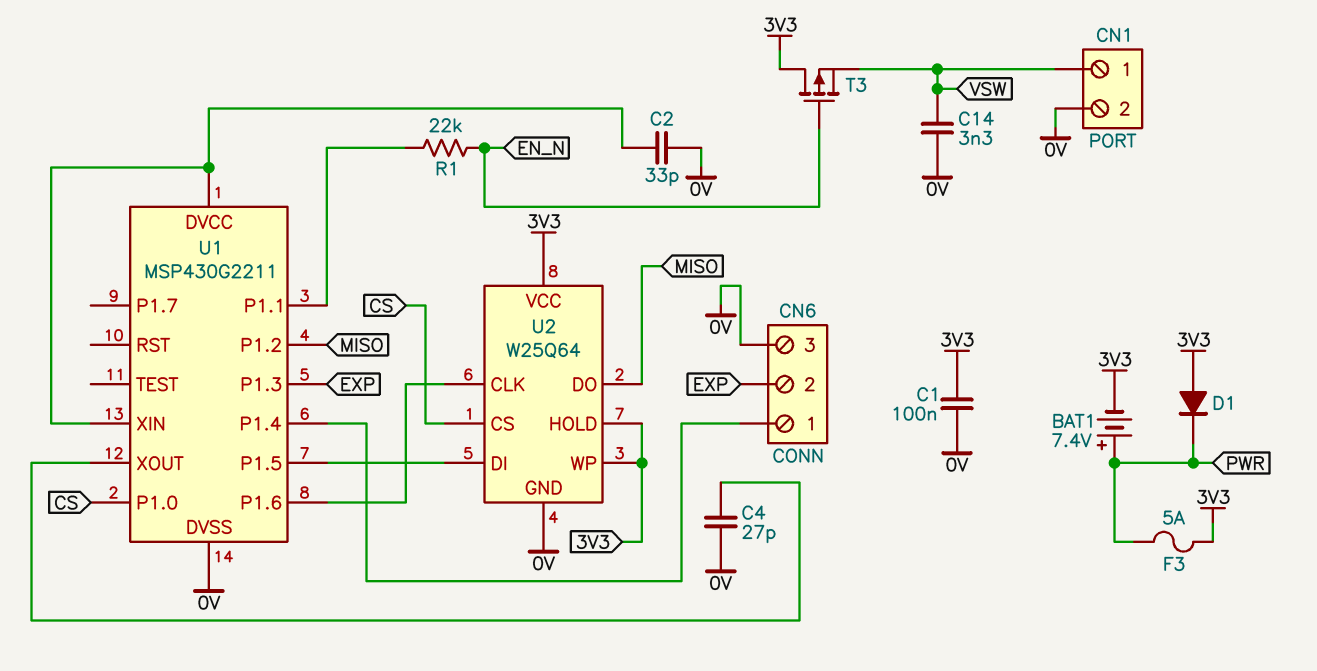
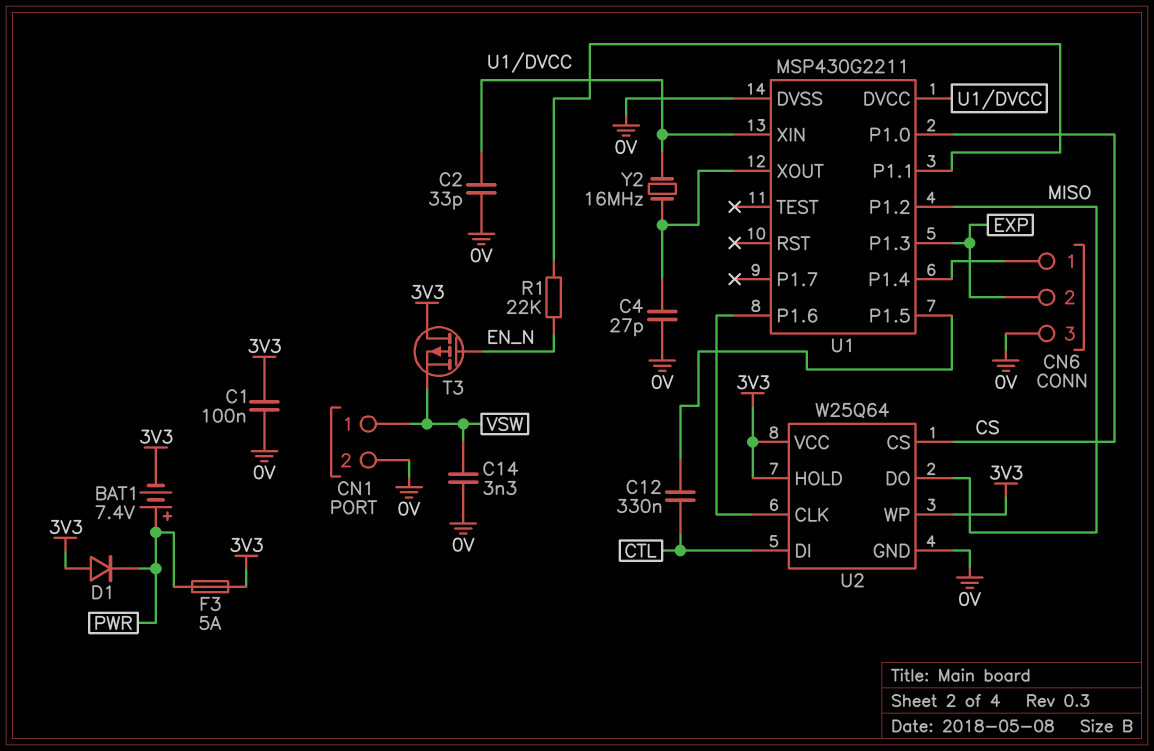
C12: none -> 330nF (CTL, U1/P1.5)
U2 pin DI: U1/P1.5 -> CTL
Y2: none -> 16MHz (U1/DVCC, U1/XOUT)

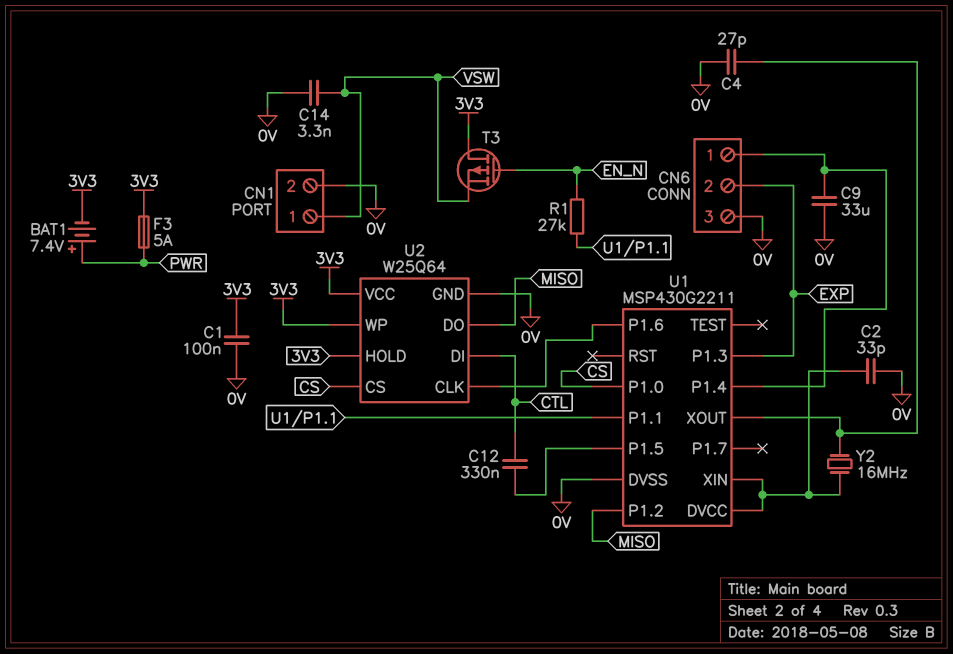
C9: none -> 33uF (0V, CN6/1)
D1: diode (A 3V3, K PWR) -> none
R1: 22k (EN_N, U1/P1.1) -> 27k (EN_N, U1/P1.1)

